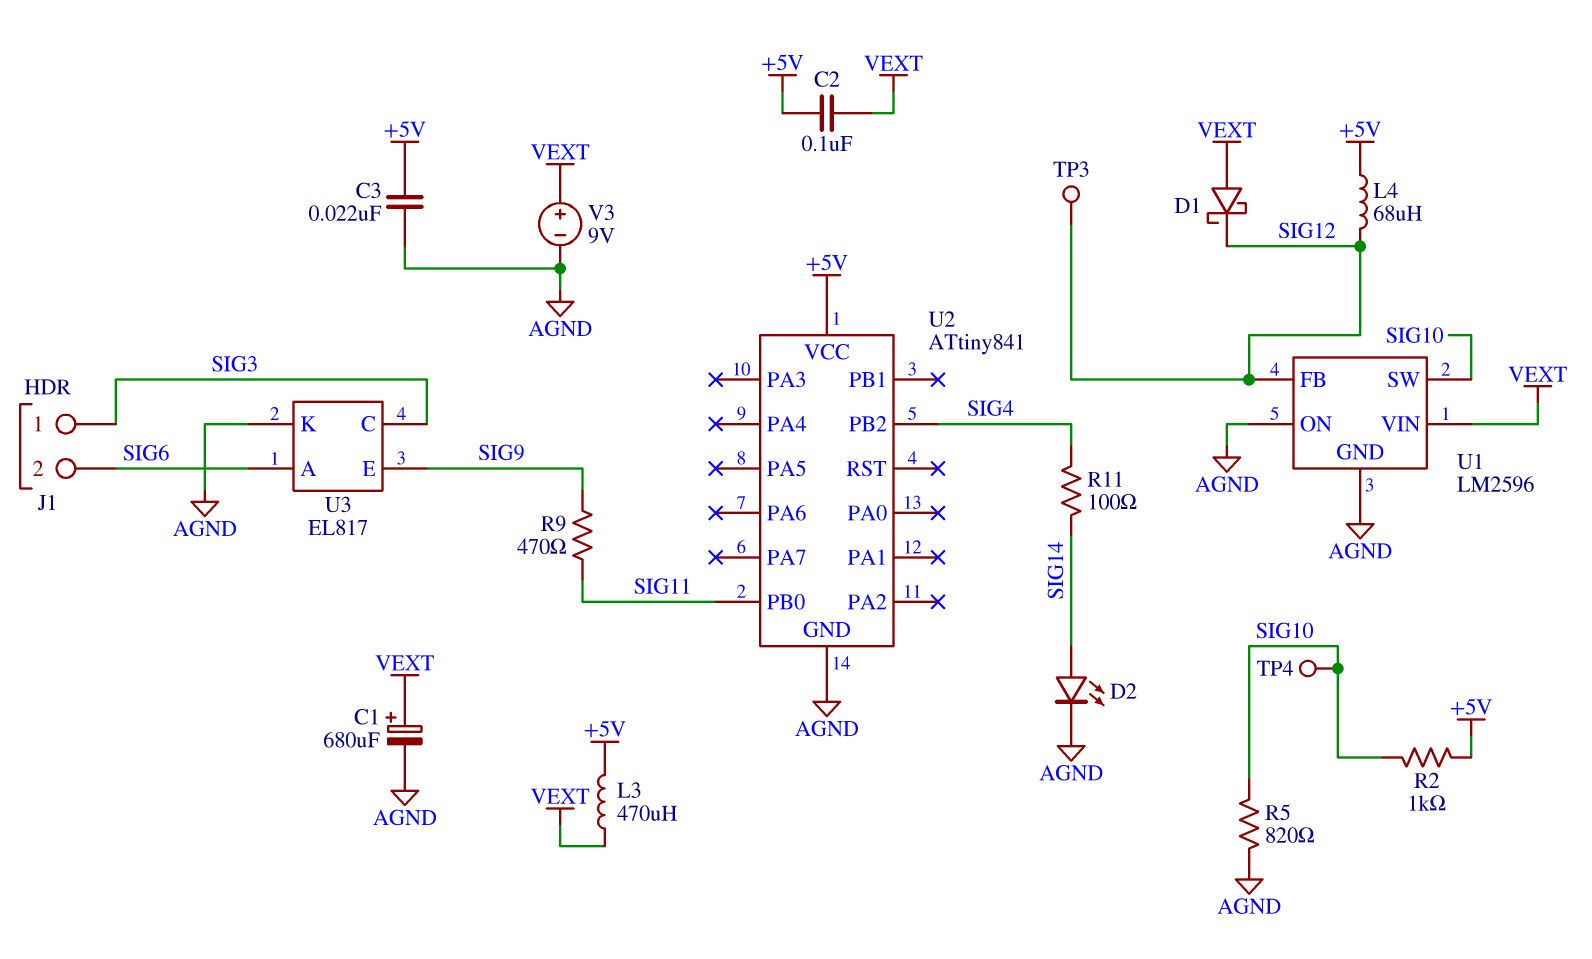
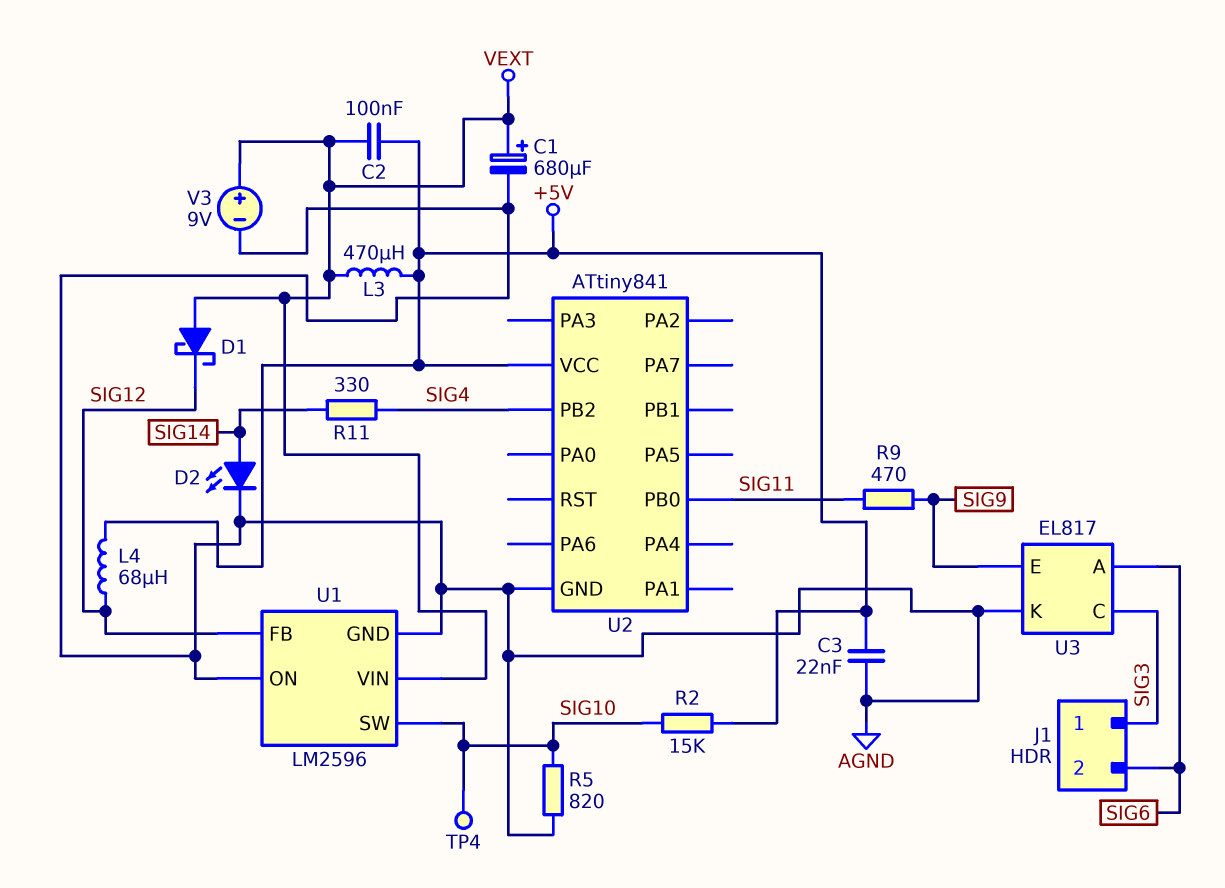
R2: 1k (+5V, SIG10) -> 15k (+5V, SIG10)
R11: 100 (SIG4, SIG14) -> 330 (SIG4, SIG14)
TP3: test point (SIG12) -> none

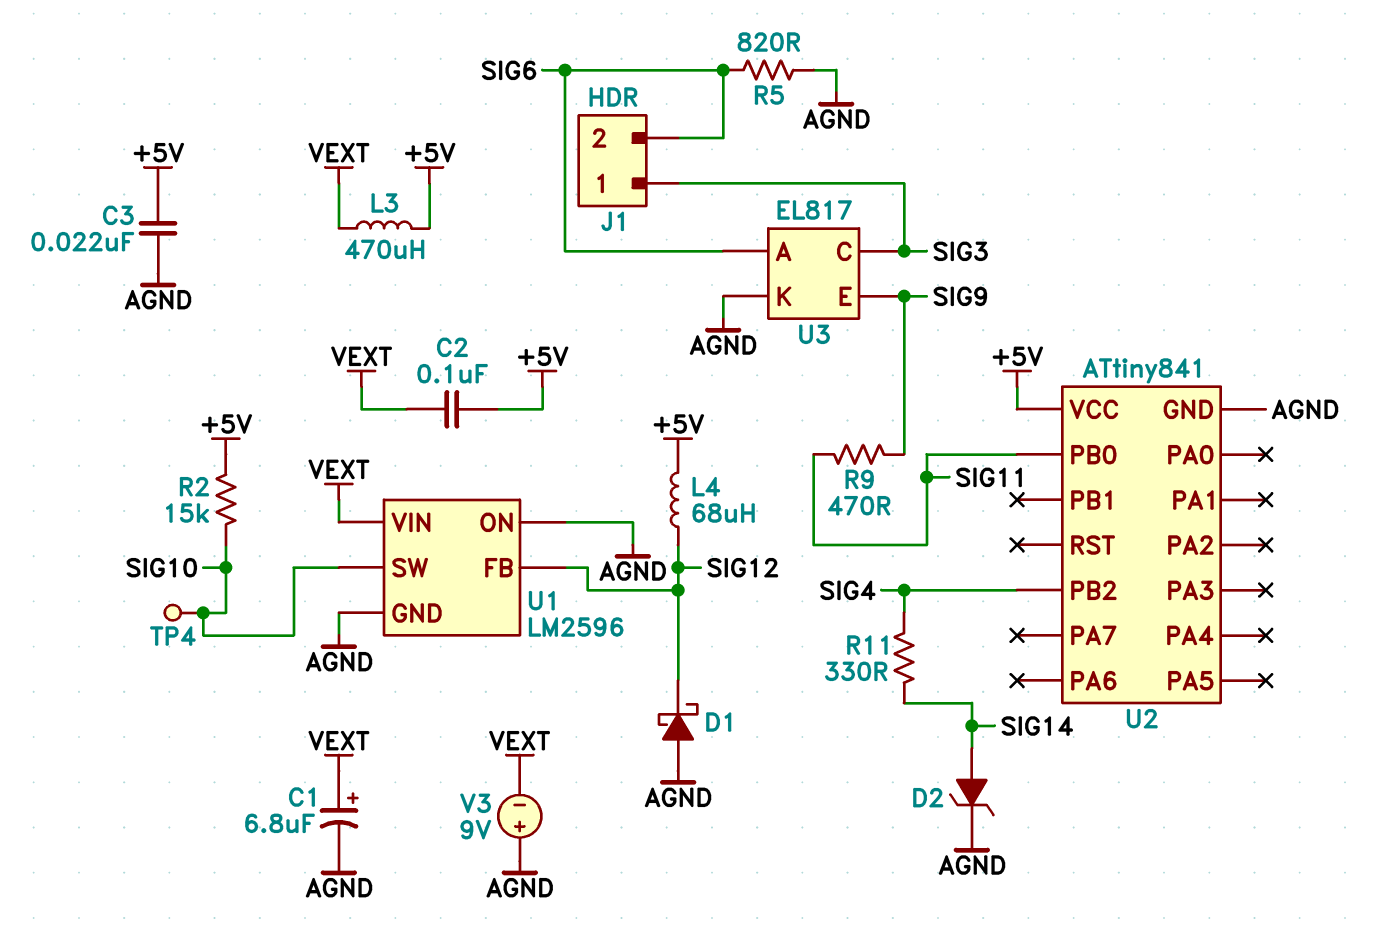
C1: 680uF (plus VEXT, minus AGND) -> 6.8uF (plus VEXT, minus AGND)
D1: schottky (A VEXT, K SIG12) -> schottky (A AGND, K SIG12)
D2: LED (A SIG14, K AGND) -> zener (A SIG14, K AGND)
R5: 820 (AGND, SIG10) -> 820 (AGND, SIG6)
V3: 9V (plus VEXT, minus AGND) -> 9V (plus AGND, minus VEXT)

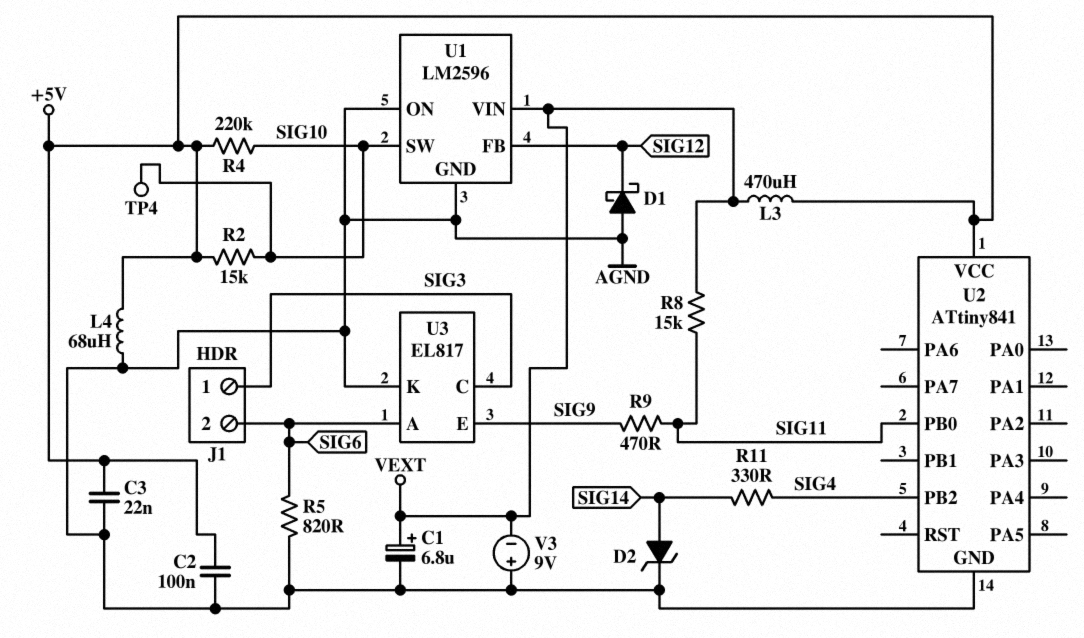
C2: 100nF (+5V, VEXT) -> 100nF (+5V, AGND)
L4: 68uH (+5V, SIG12) -> 68uH (+5V, AGND)
R4: none -> 220k (+5V, SIG10)
R8: none -> 15k (SIG11, VEXT)

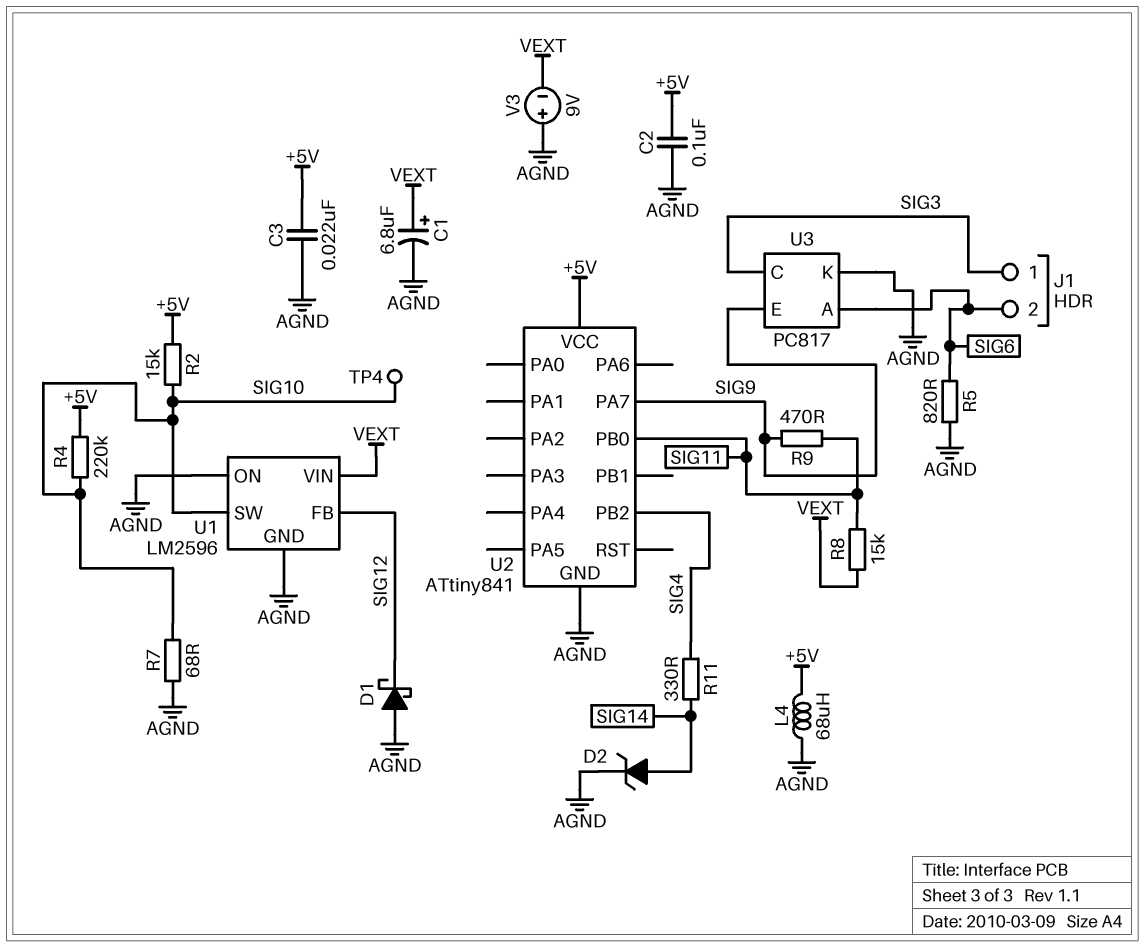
L3: 470uH (+5V, VEXT) -> none
R7: none -> 68 (AGND, SIG10)
U2 pin PA7: none -> SIG9
U3: EL817 -> PC817

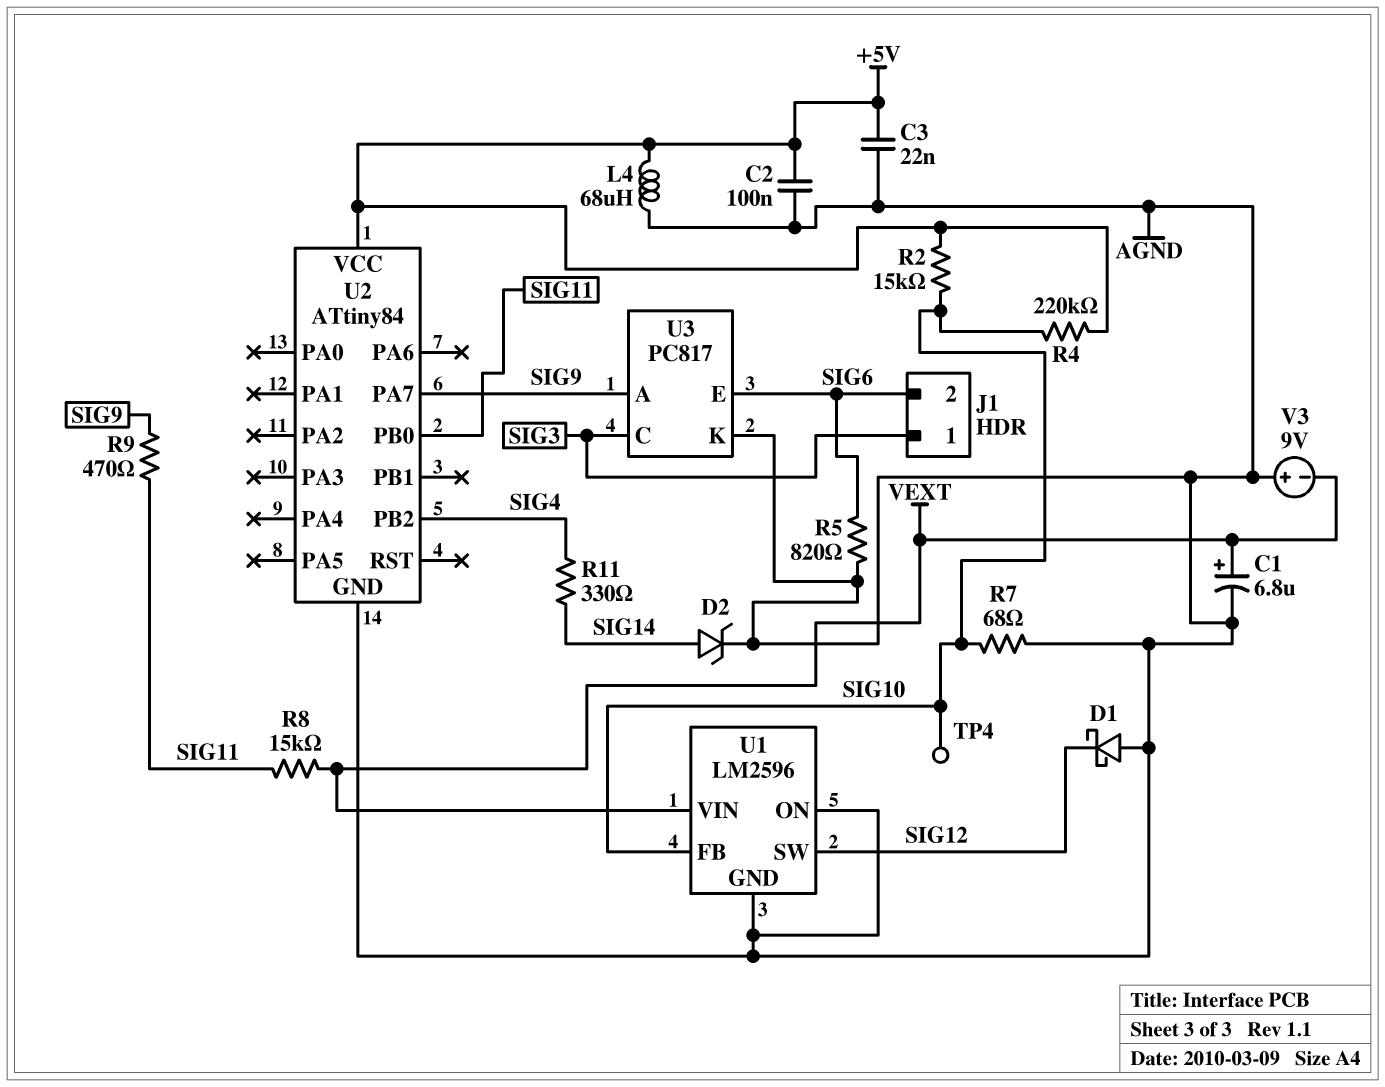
U1 pin FB: SIG12 -> SIG10
U1 pin SW: SIG10 -> SIG12
U2: ATtiny841 -> ATtiny84
U3 pin A: SIG6 -> SIG9
U3 pin E: SIG9 -> SIG6

